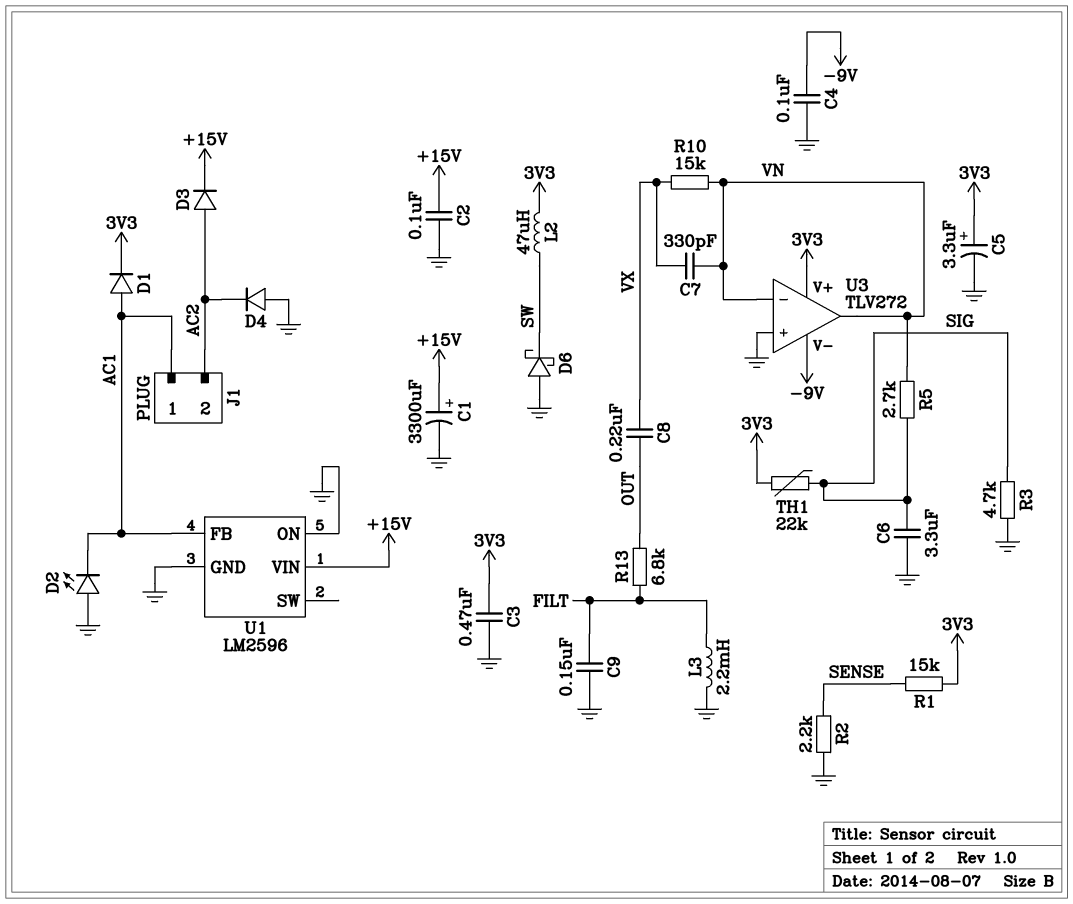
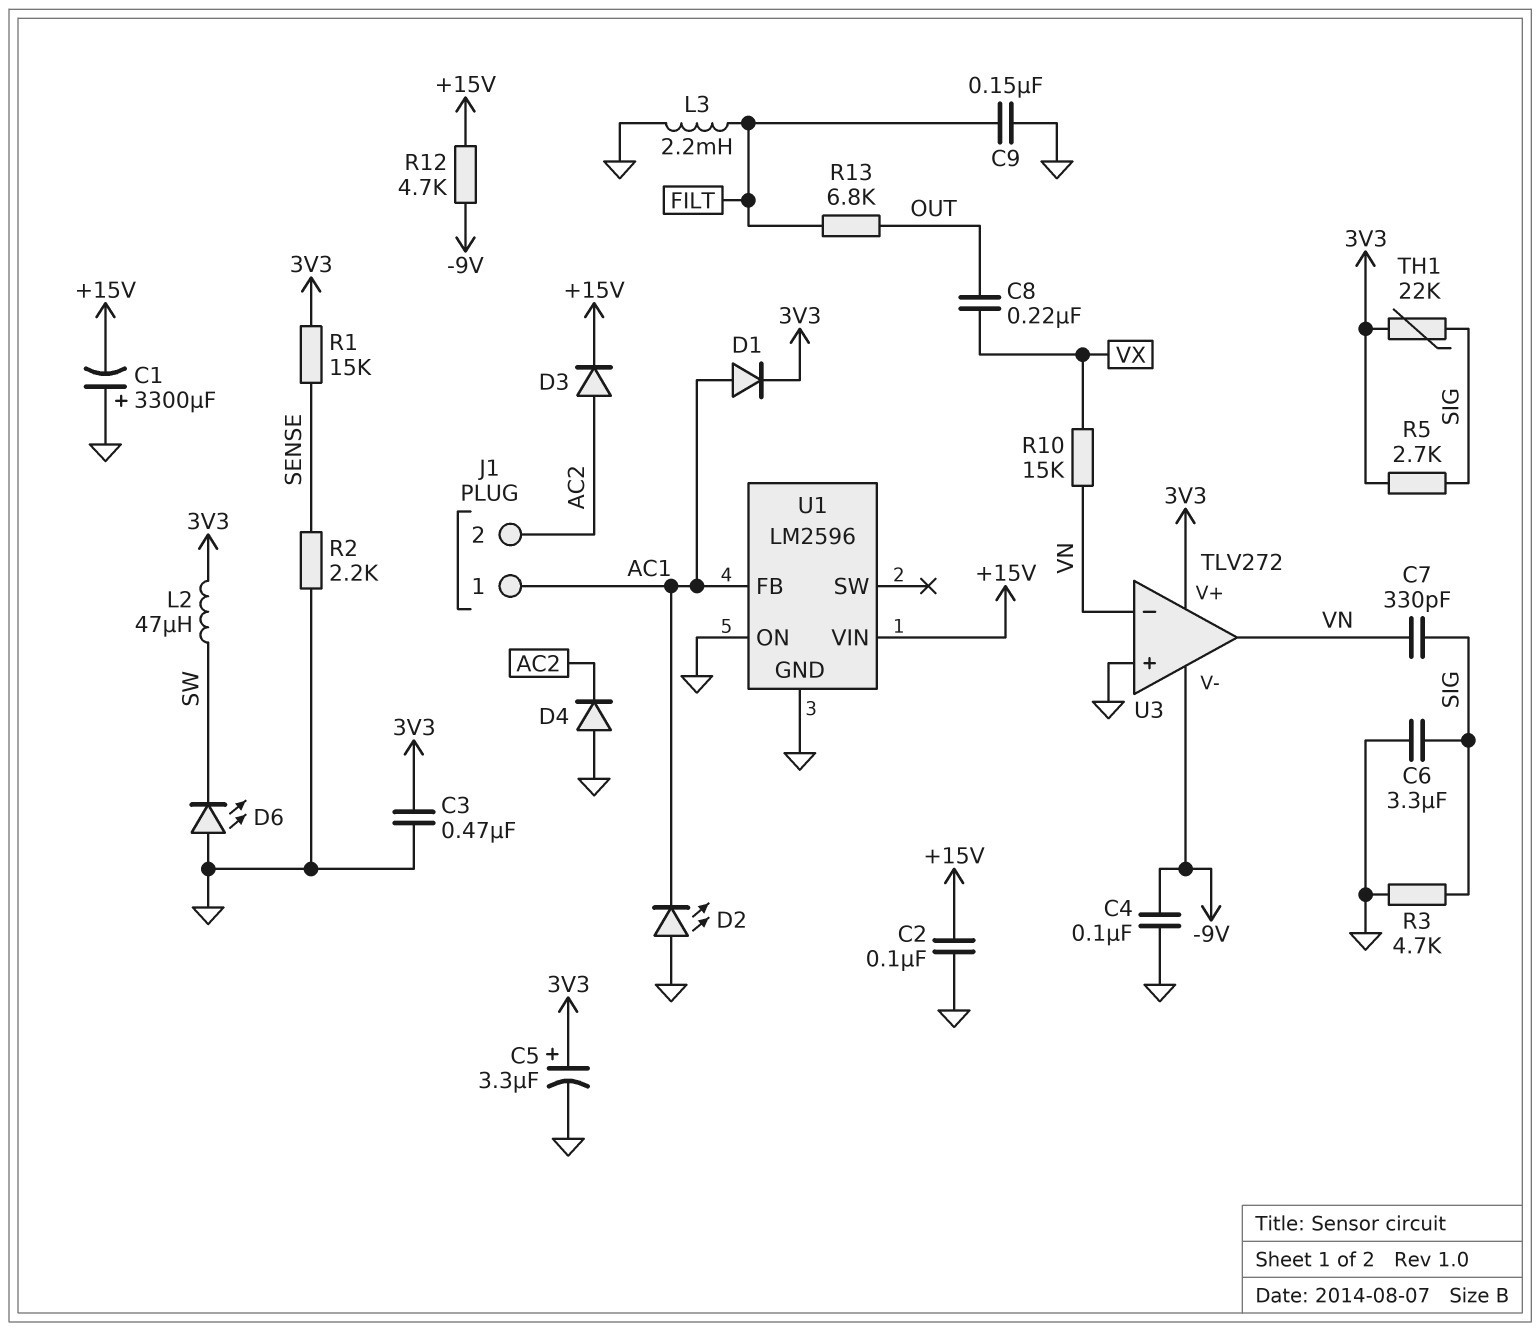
C1: 3300uF (plus +15V, minus GND) -> 3300uF (plus GND, minus +15V)
C7: 330pF (VN, VX) -> 330pF (SIG, VN)
D6: schottky (A GND, K SW) -> LED (A GND, K SW)
R5: 2.7k (SIG, VN) -> 2.7k (3V3, SIG)
R12: none -> 4.7k (+15V, -9V)

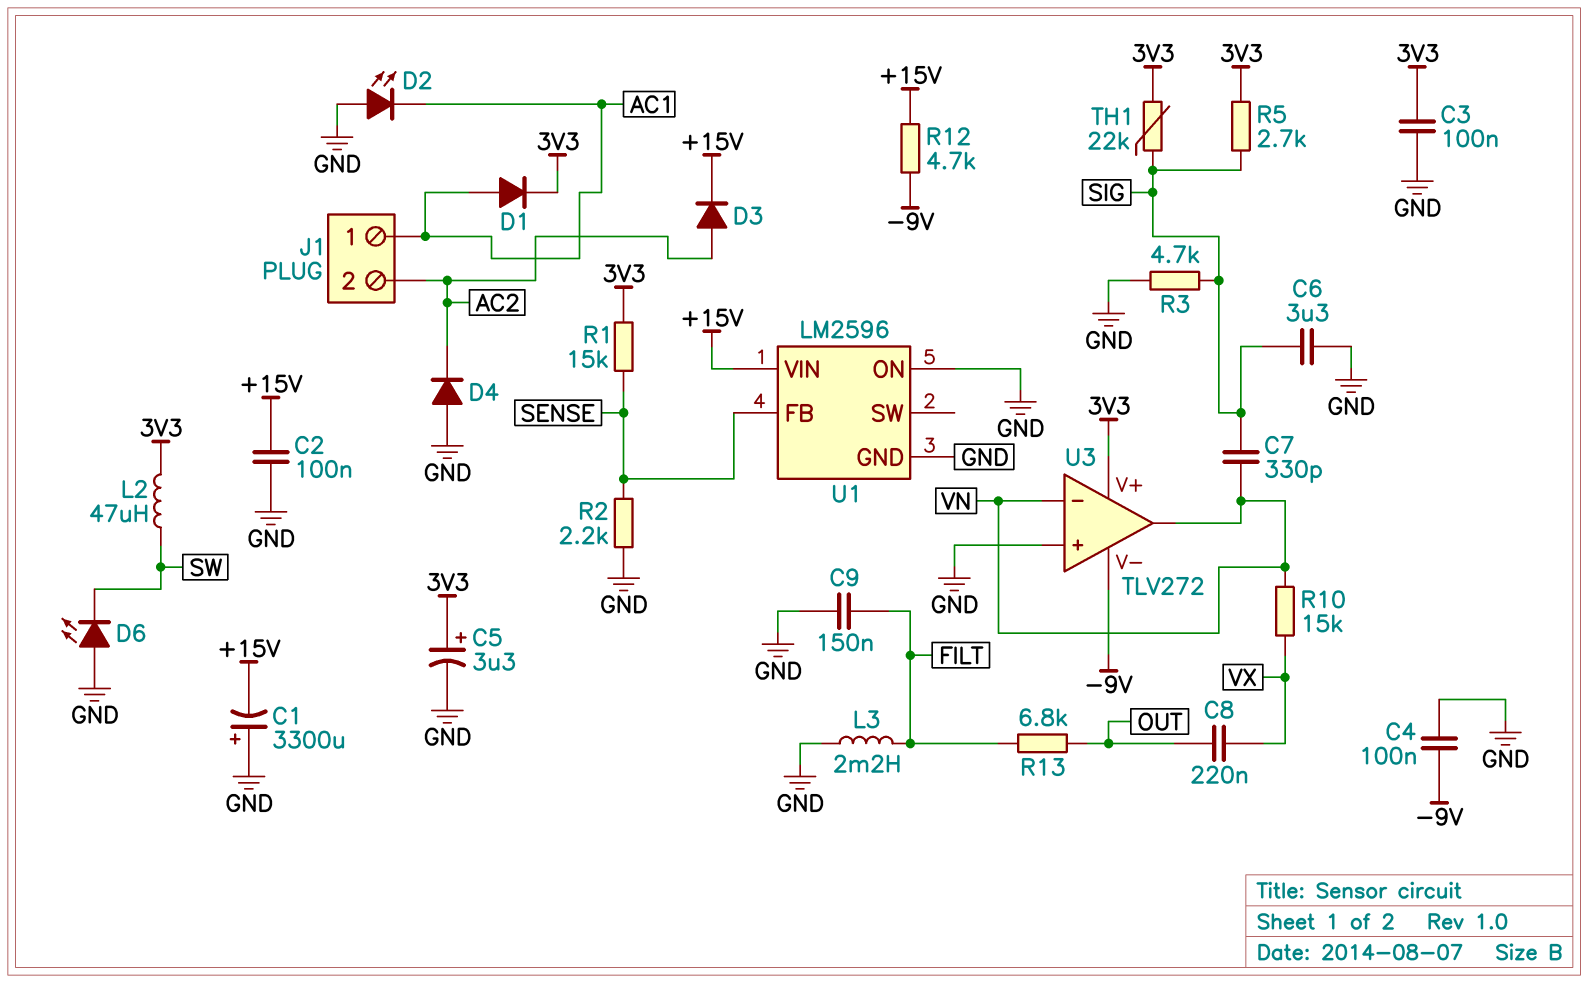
C3: 470nF (3V3, GND) -> 100nF (3V3, GND)
U1 pin FB: AC1 -> SENSE

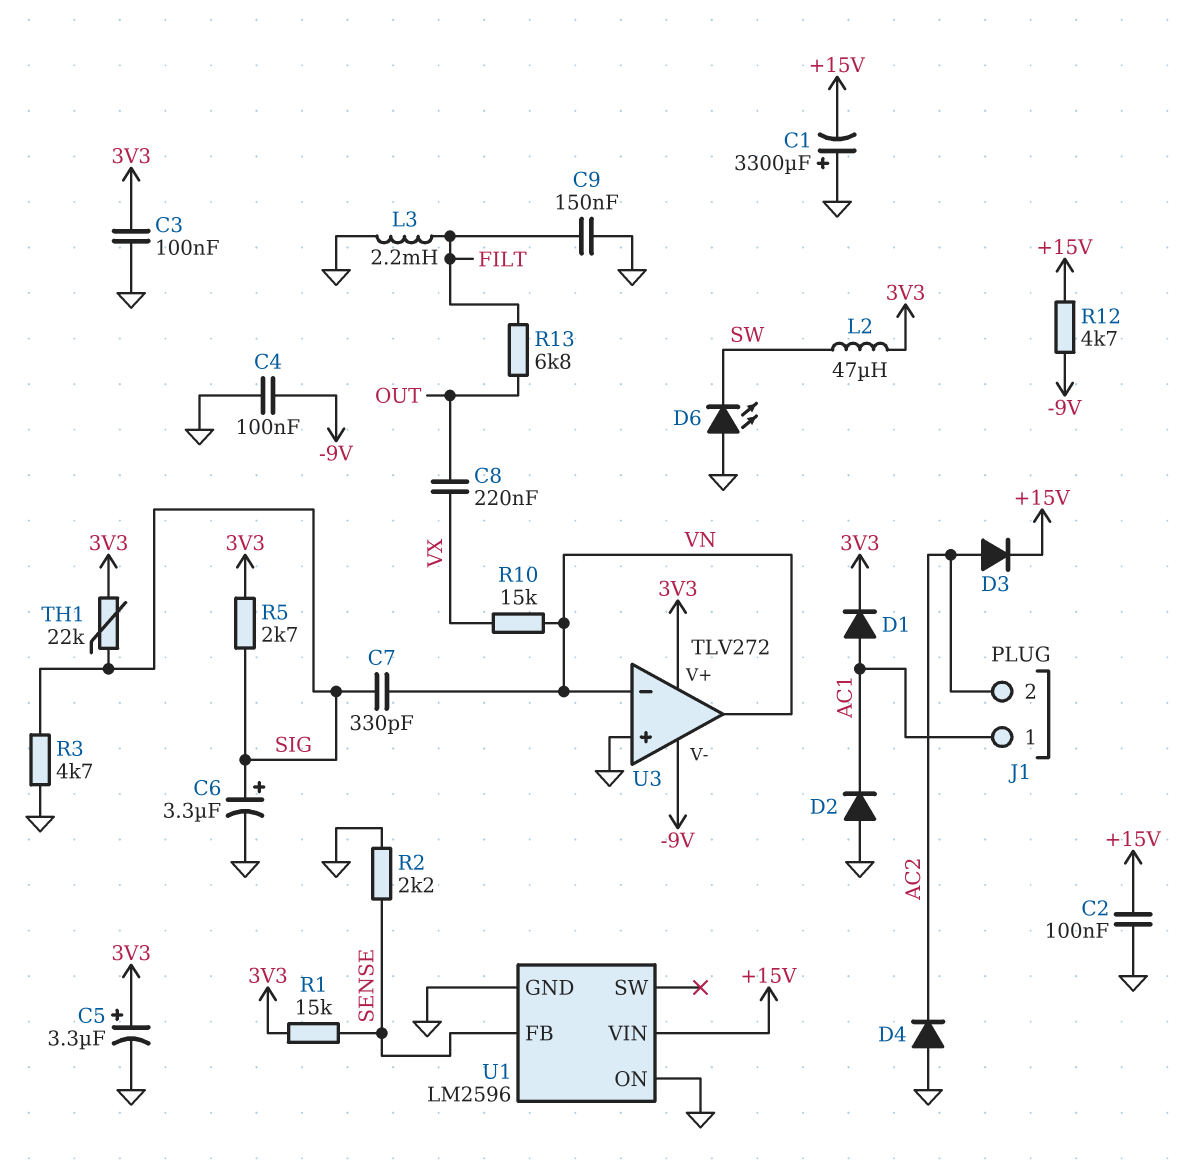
C6: 3.3uF (GND, SIG) -> 3.3uF (plus SIG, minus GND)
D2: LED (A GND, K AC1) -> diode (A GND, K AC1)

